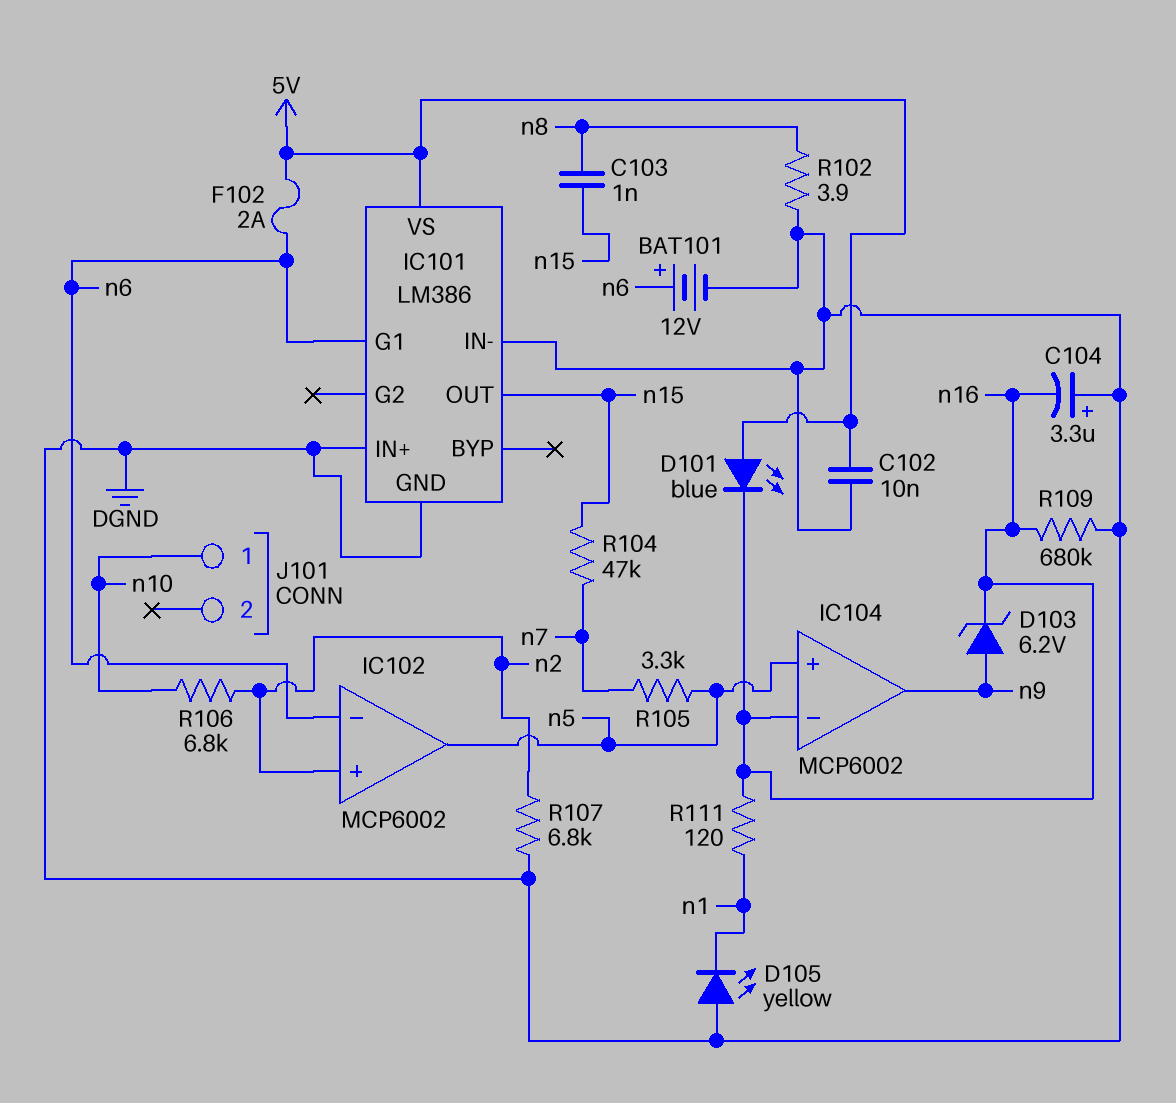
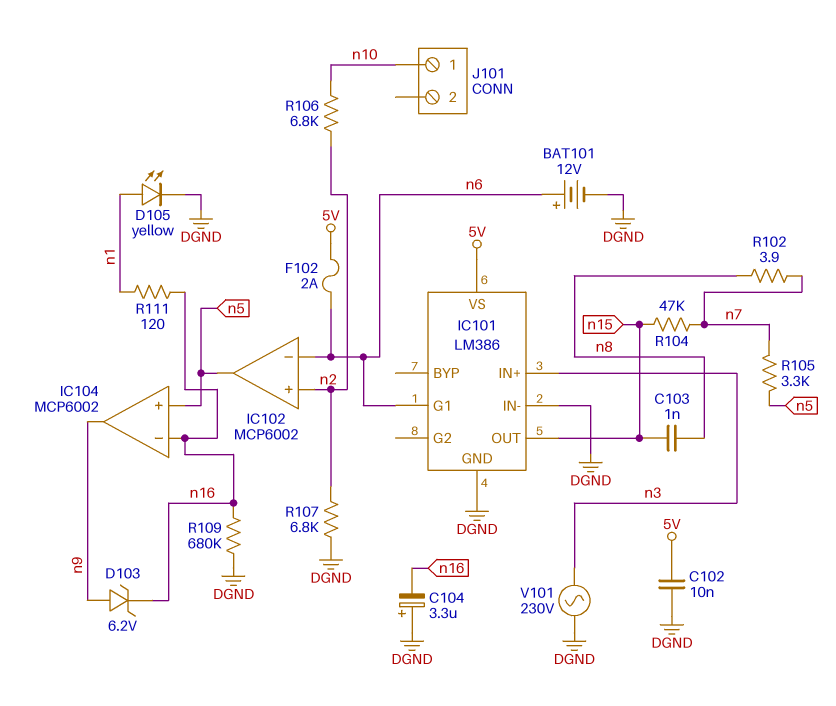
D101: LED blue (A 5V, K n16) -> none
D105: LED yellow (A DGND, K n1) -> LED yellow (A n1, K DGND)
IC101 pin IN+: DGND -> n3
R102: 3.9 (DGND, n8) -> 3.9 (n7, n8)
V101: none -> AC 230V (DGND, n3)

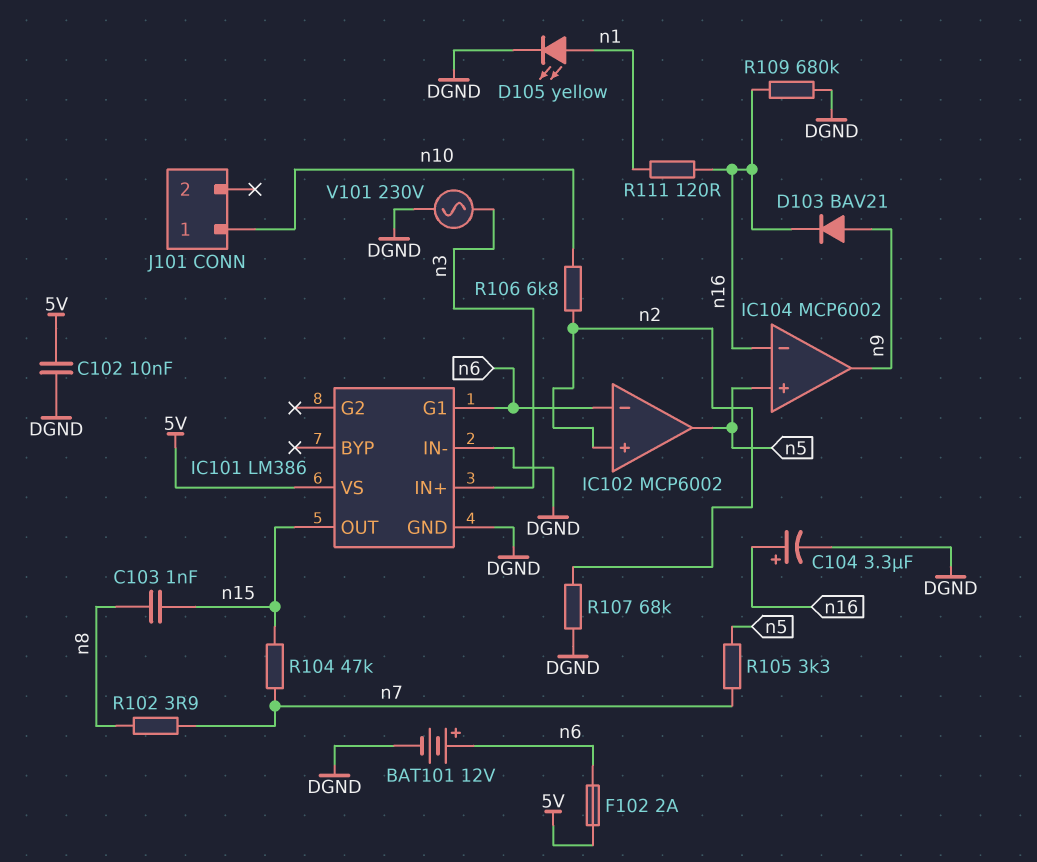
C104: 3.3uF (plus DGND, minus n16) -> 3.3uF (plus n16, minus DGND)
D103: zener 6.2V (A n9, K n16) -> diode BAV21 (A n9, K n16)
R107: 6.8k (DGND, n2) -> 68k (DGND, n2)

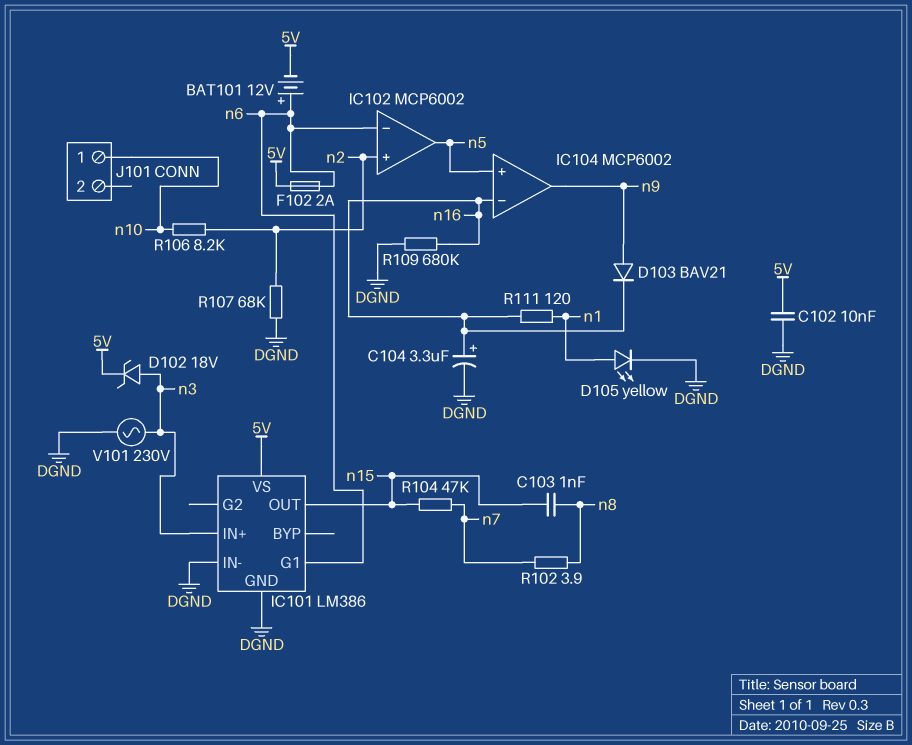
BAT101: 12V (plus n6, minus DGND) -> 12V (plus n6, minus 5V)
D102: none -> zener 18V (A n3, K 5V)
R105: 3.3k (n5, n7) -> none
R106: 6.8k (n2, n10) -> 8.2k (n2, n10)

